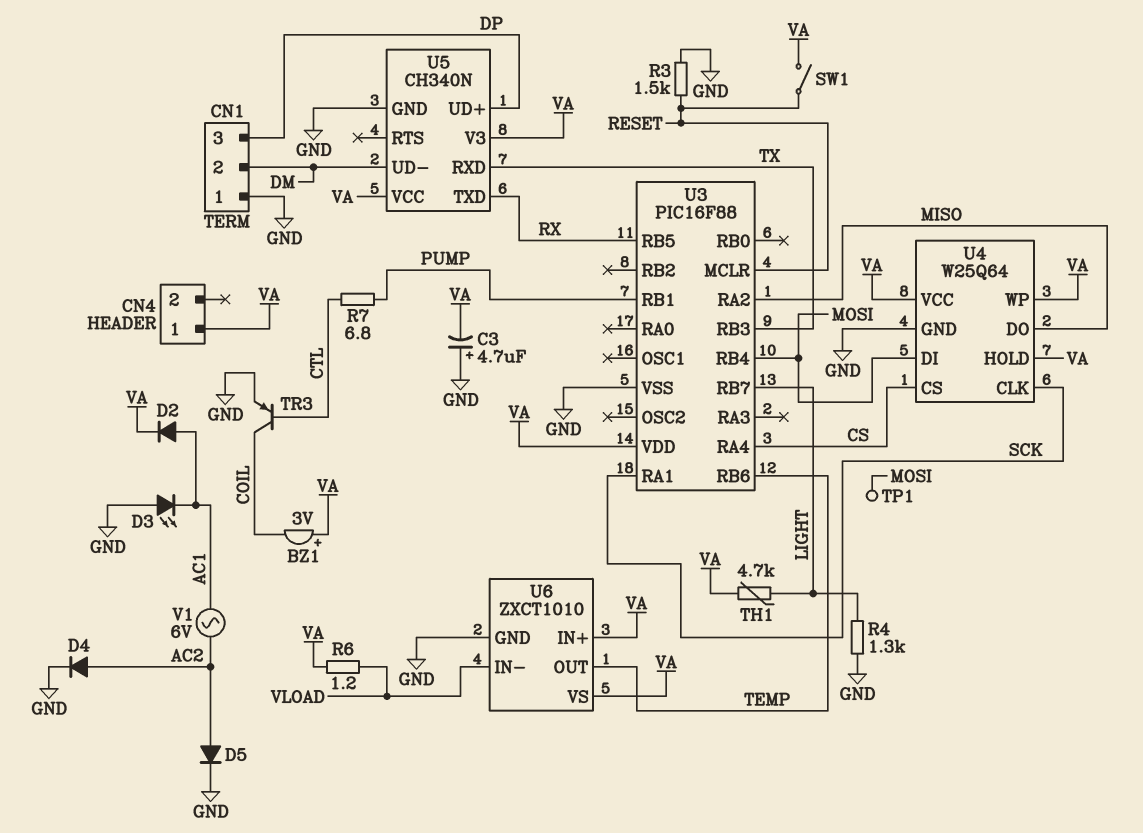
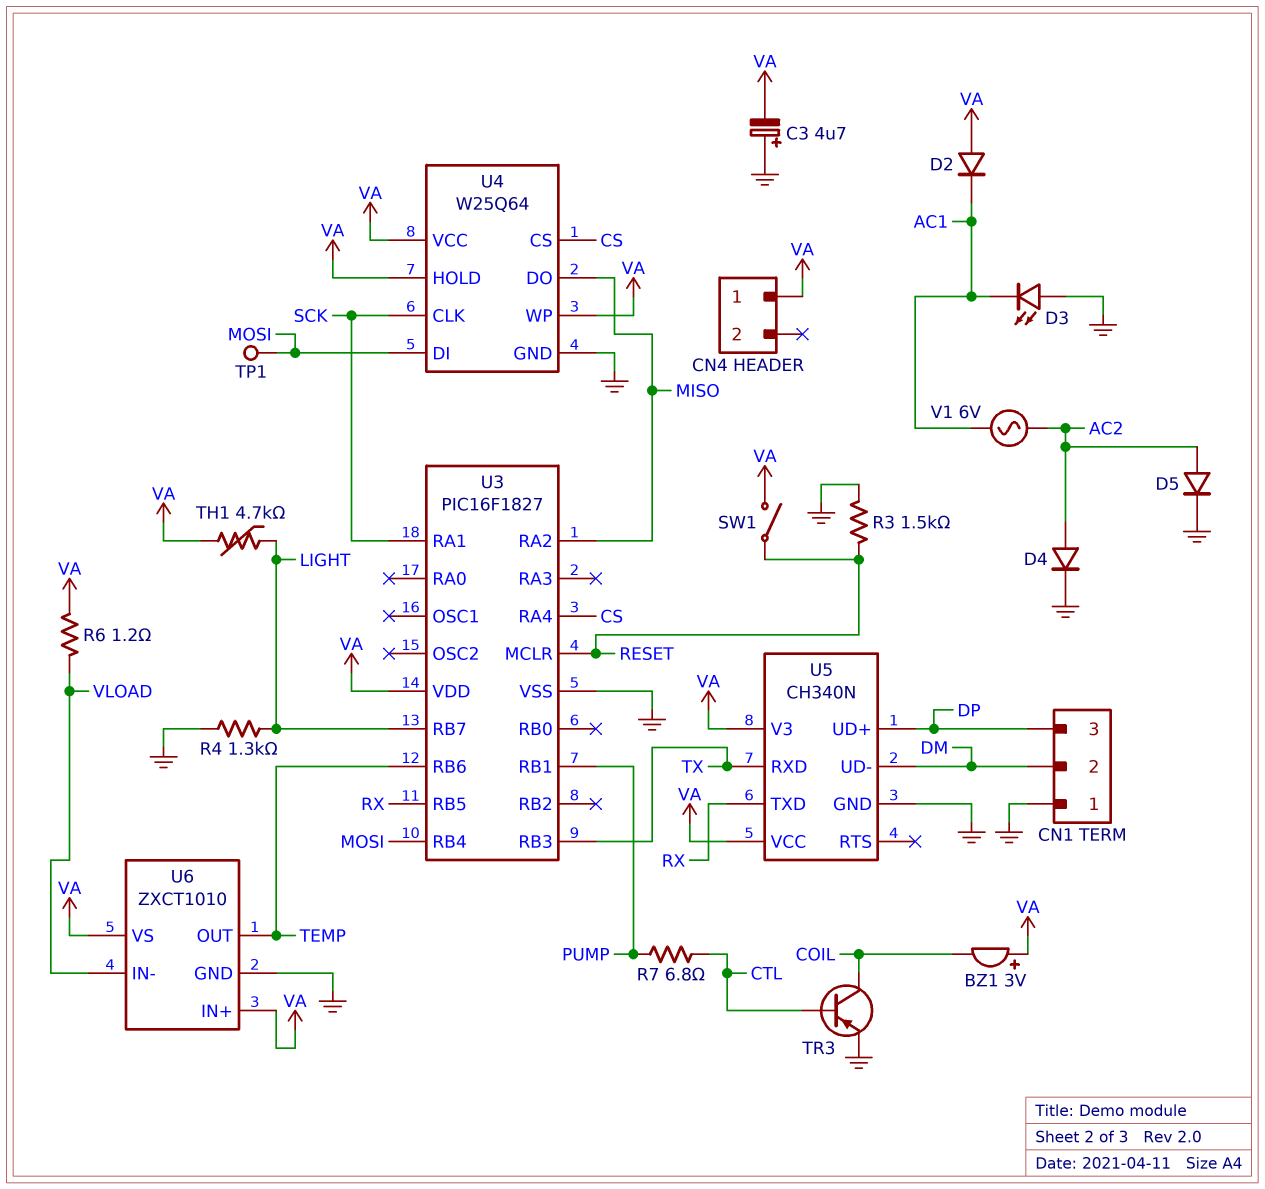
D2: diode (A AC1, K VA) -> diode (A VA, K AC1)
U3: PIC16F88 -> PIC16F1827

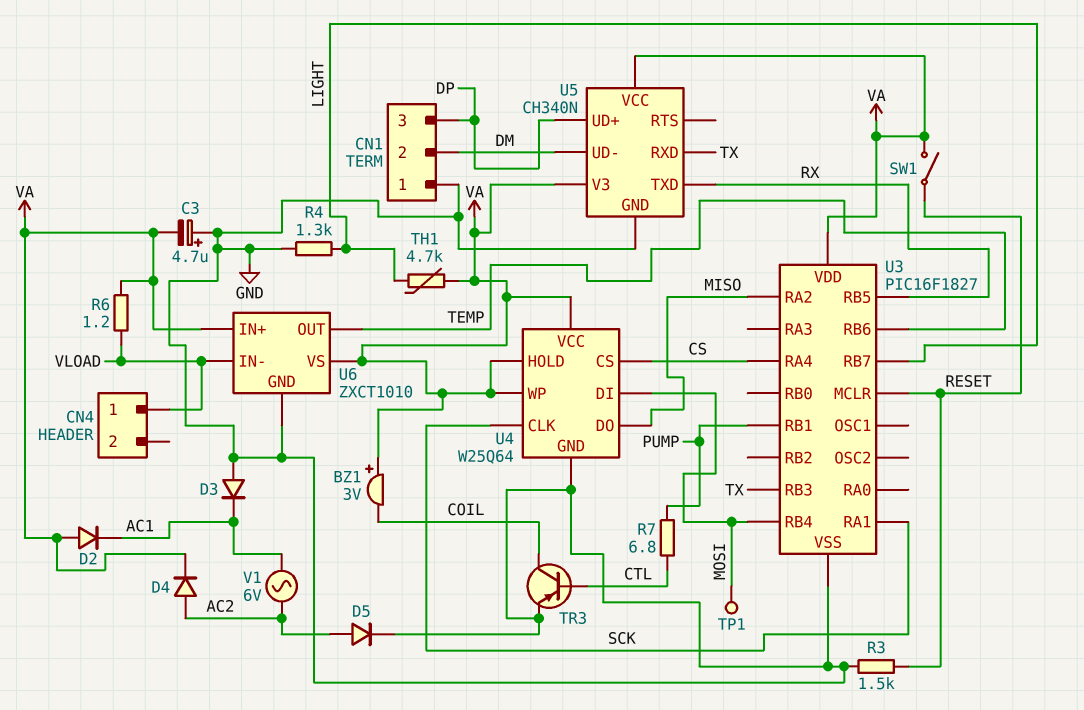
CN4 pin 1: VA -> VLOAD
D3: LED (A GND, K AC1) -> diode (A GND, K AC1)
D4: diode (A AC2, K GND) -> diode (A AC2, K VA)

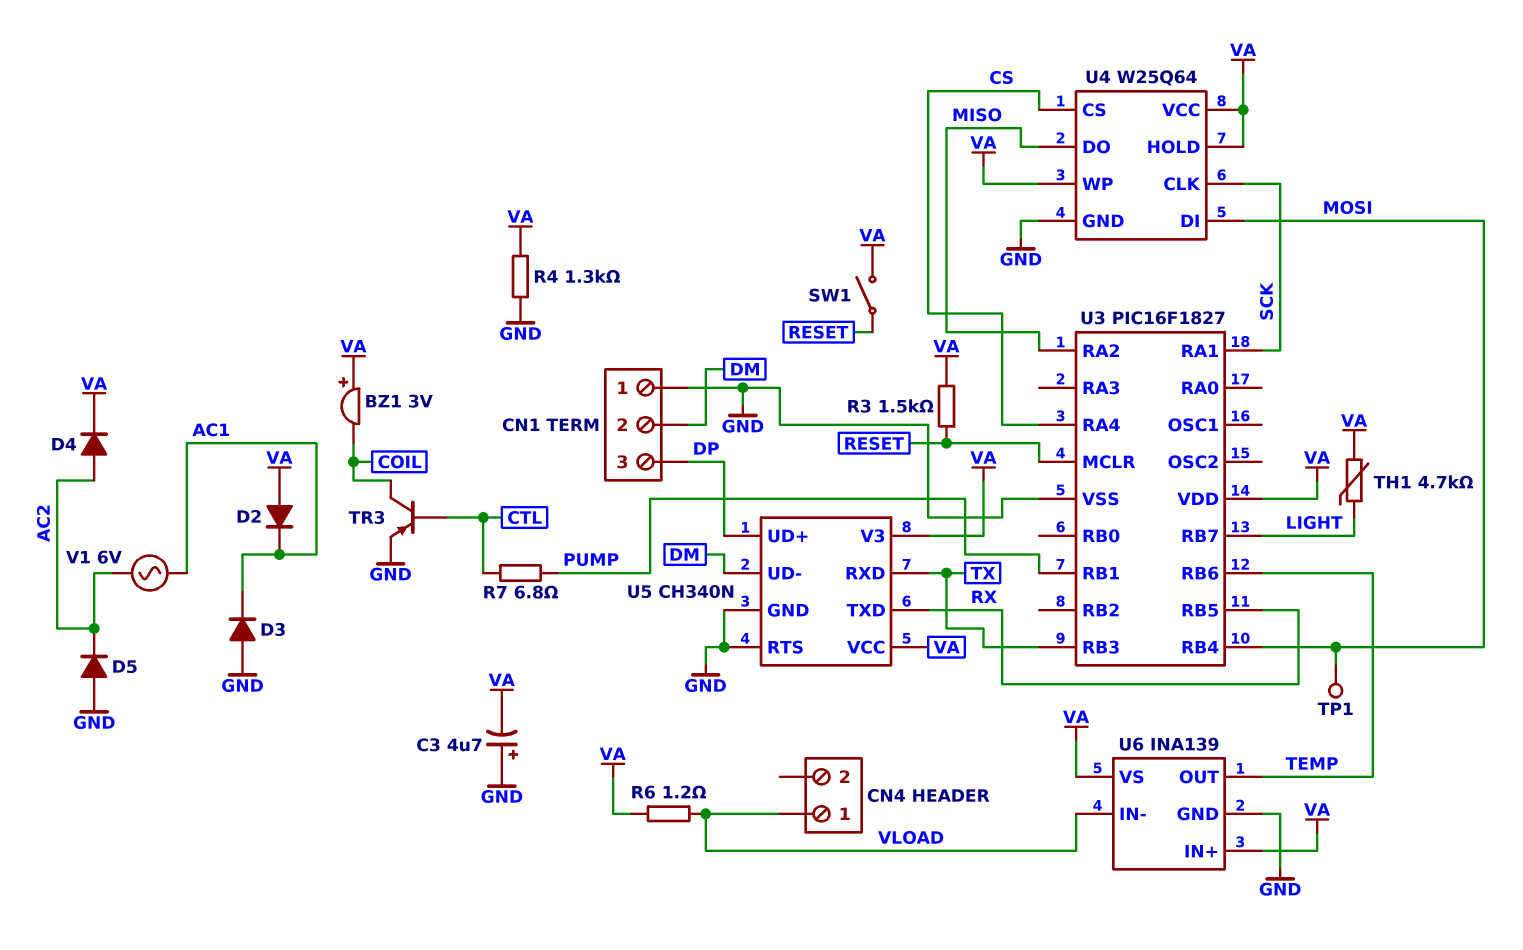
D5: diode (A AC2, K GND) -> diode (A GND, K AC2)
R3: 1.5k (GND, RESET) -> 1.5k (RESET, VA)
R4: 1.3k (GND, LIGHT) -> 1.3k (GND, VA)
U5 pin RTS: none -> GND
U6: ZXCT1010 -> INA139

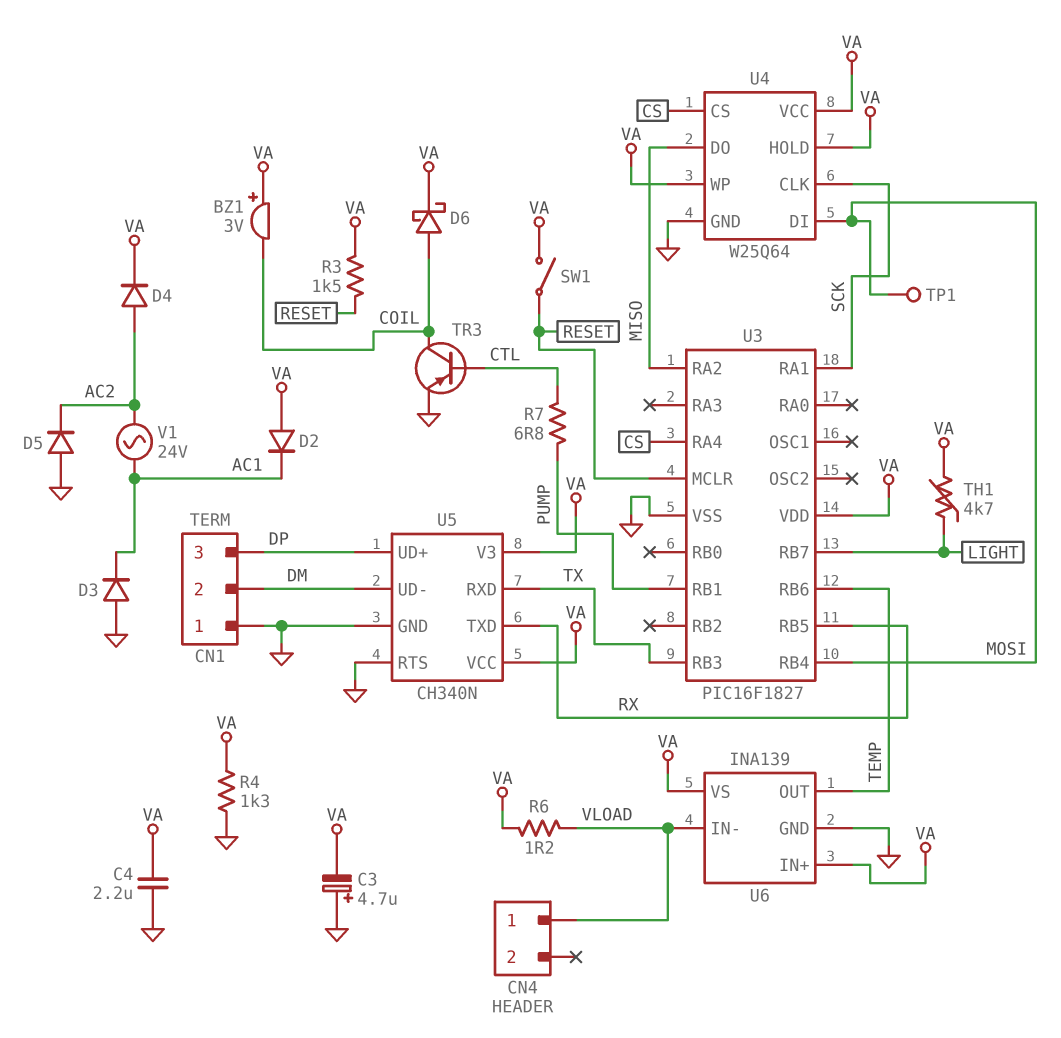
C4: none -> 2.2uF (GND, VA)
D6: none -> schottky (A COIL, K VA)
V1: AC 6V (AC1, AC2) -> AC 24V (AC1, AC2)

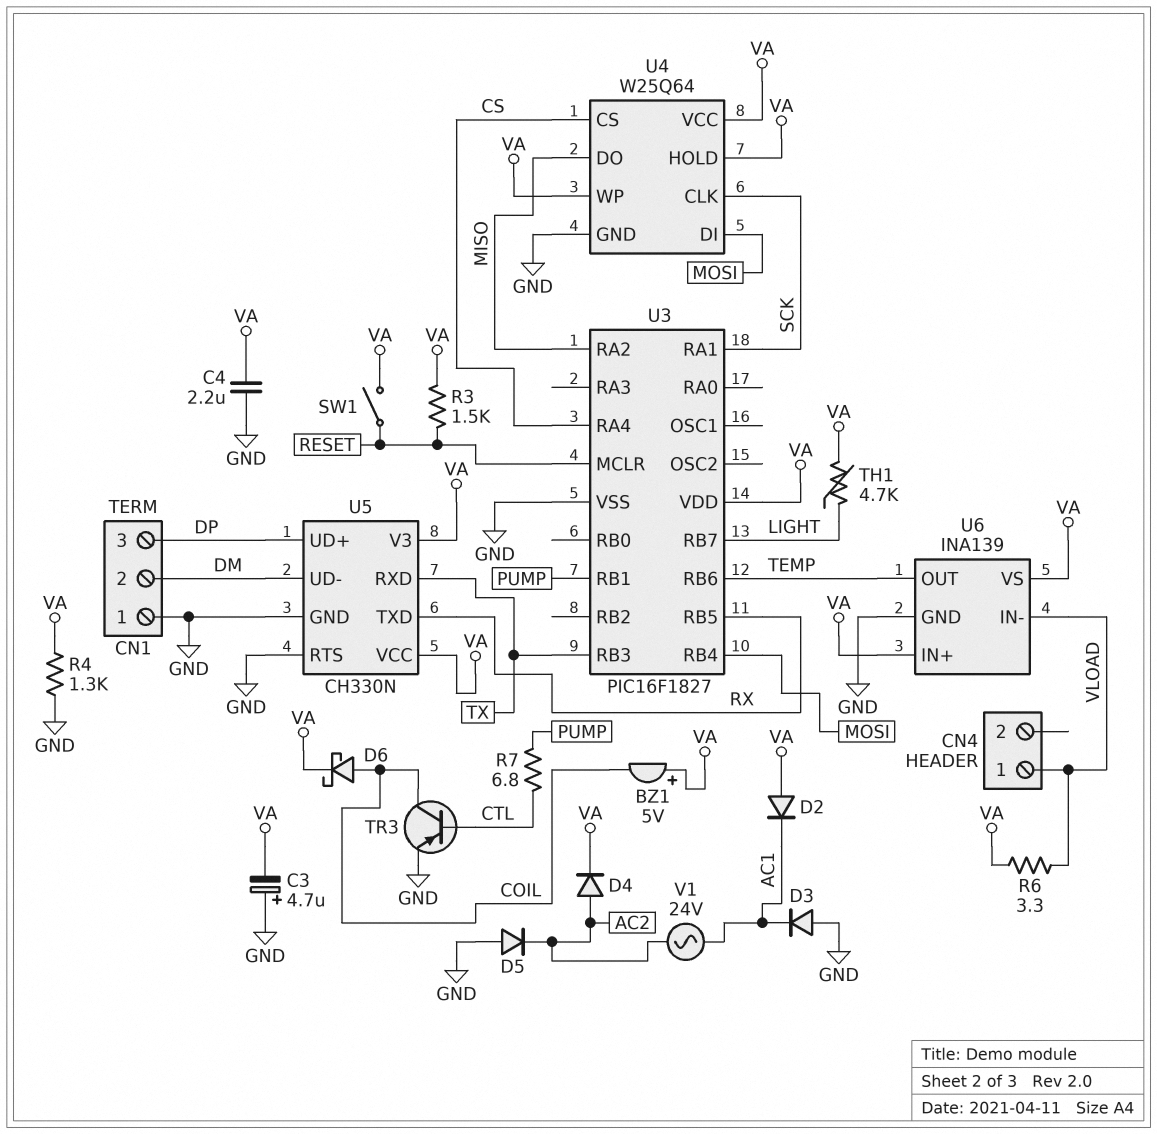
BZ1: buzzer 3V (plus VA, minus COIL) -> buzzer 5V (plus VA, minus COIL)
R6: 1.2 (VA, VLOAD) -> 3.3 (VA, VLOAD)
TP1: test point (MOSI) -> none
U5: CH340N -> CH330N

